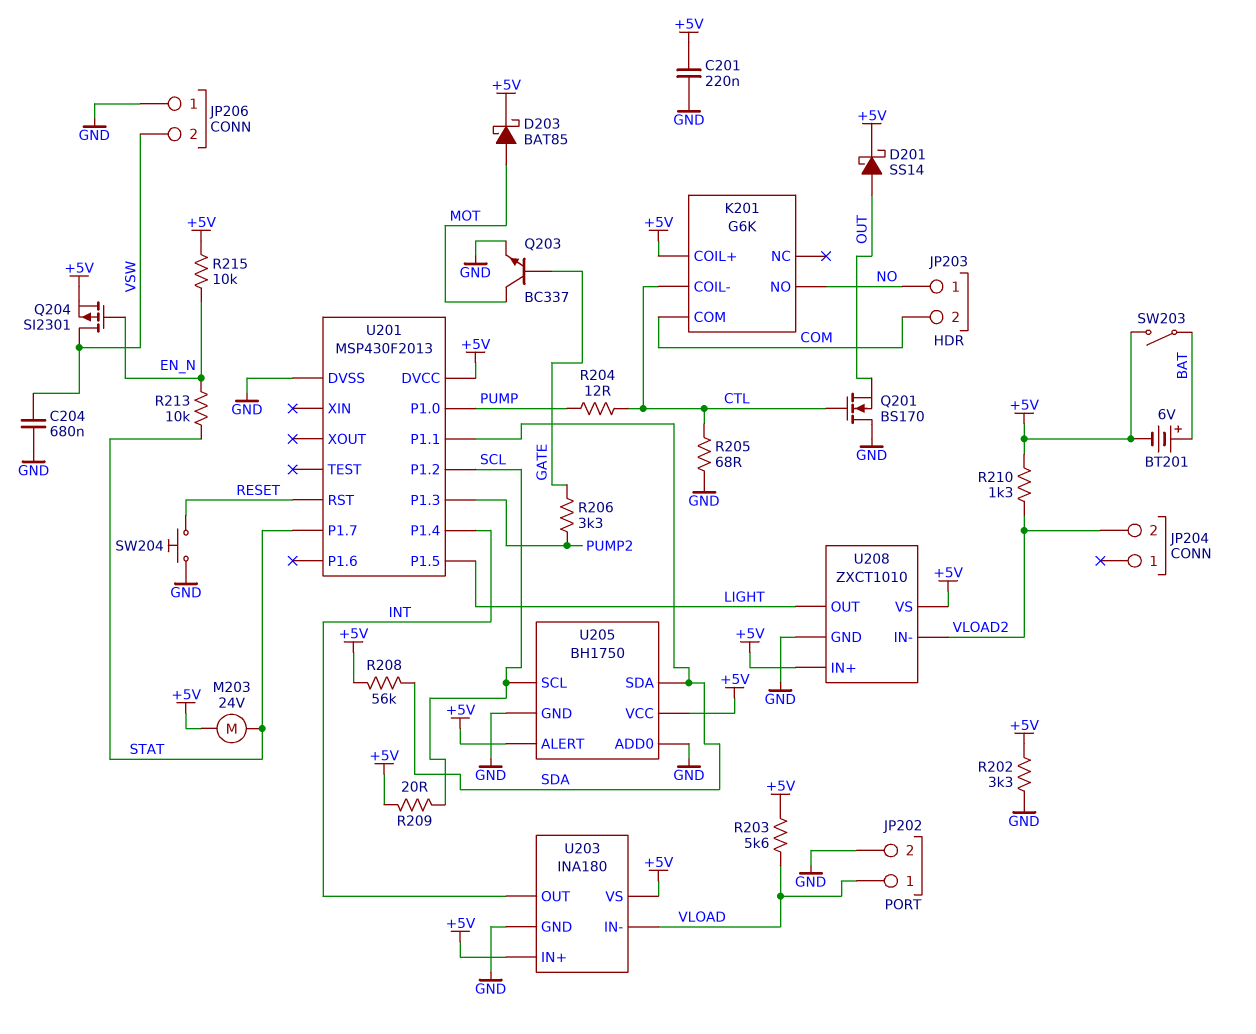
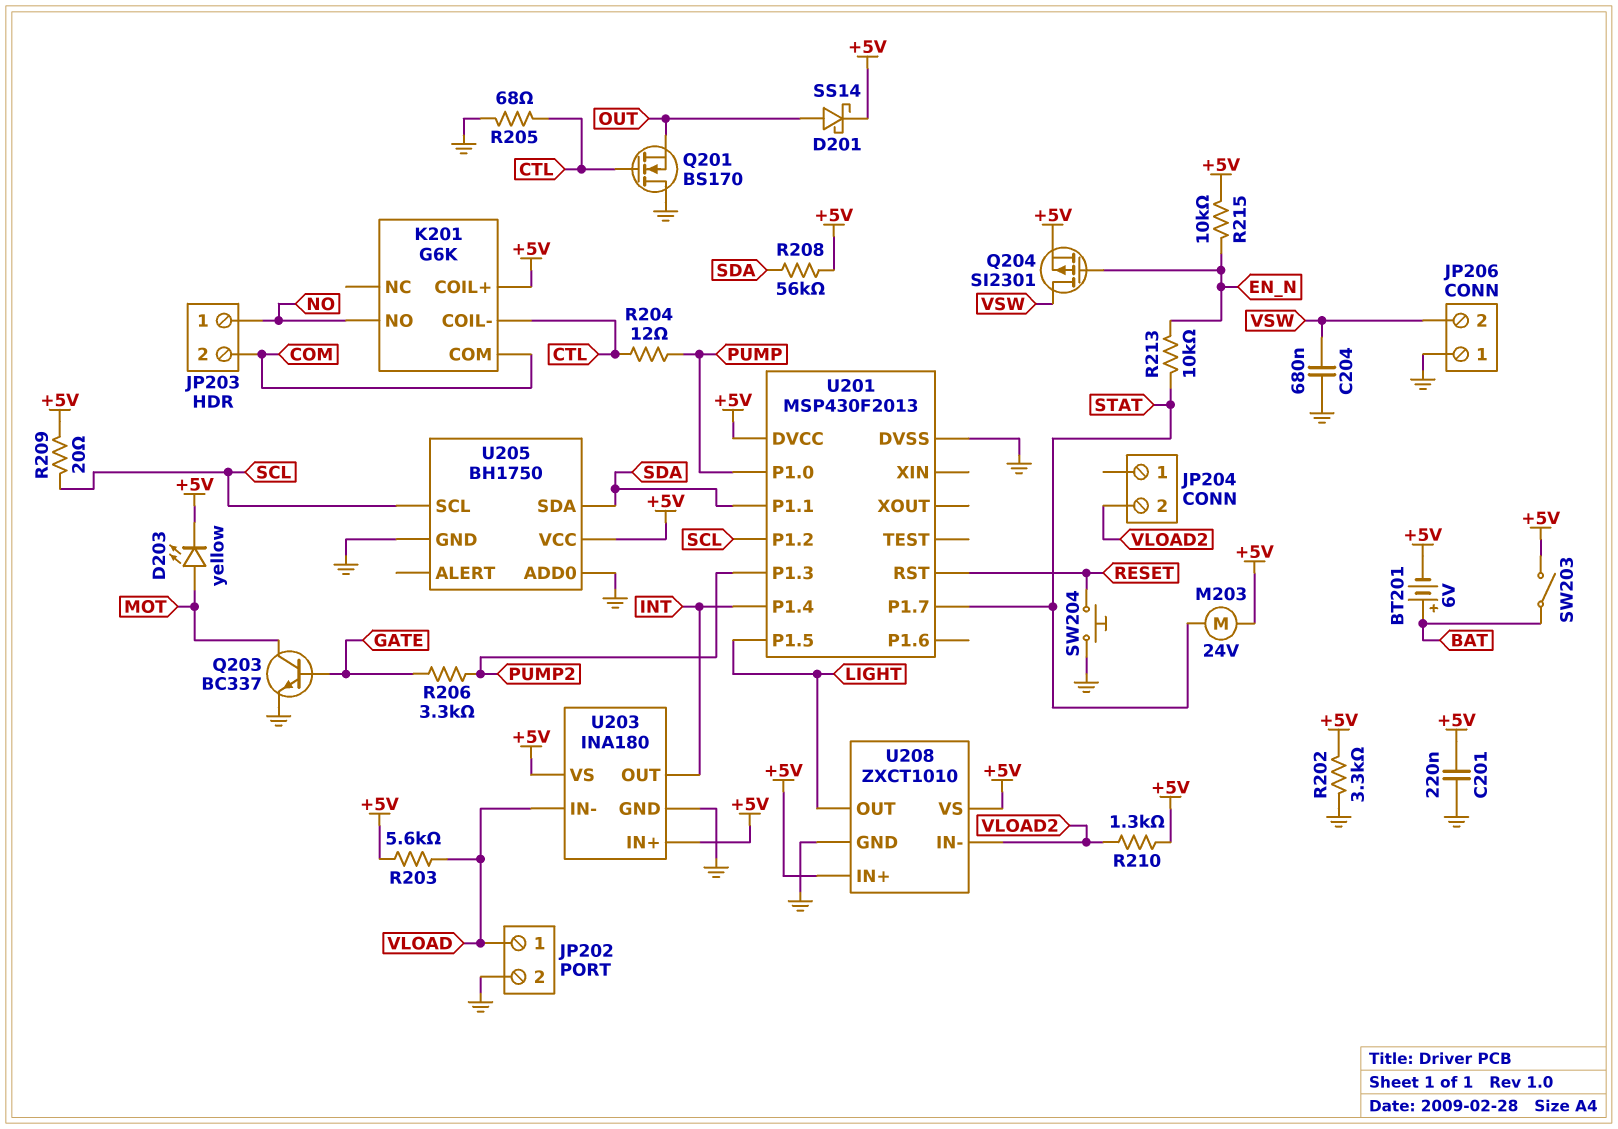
D203: schottky BAT85 (A MOT, K +5V) -> LED yellow (A MOT, K +5V)
U205 pin ALERT: +5V -> none

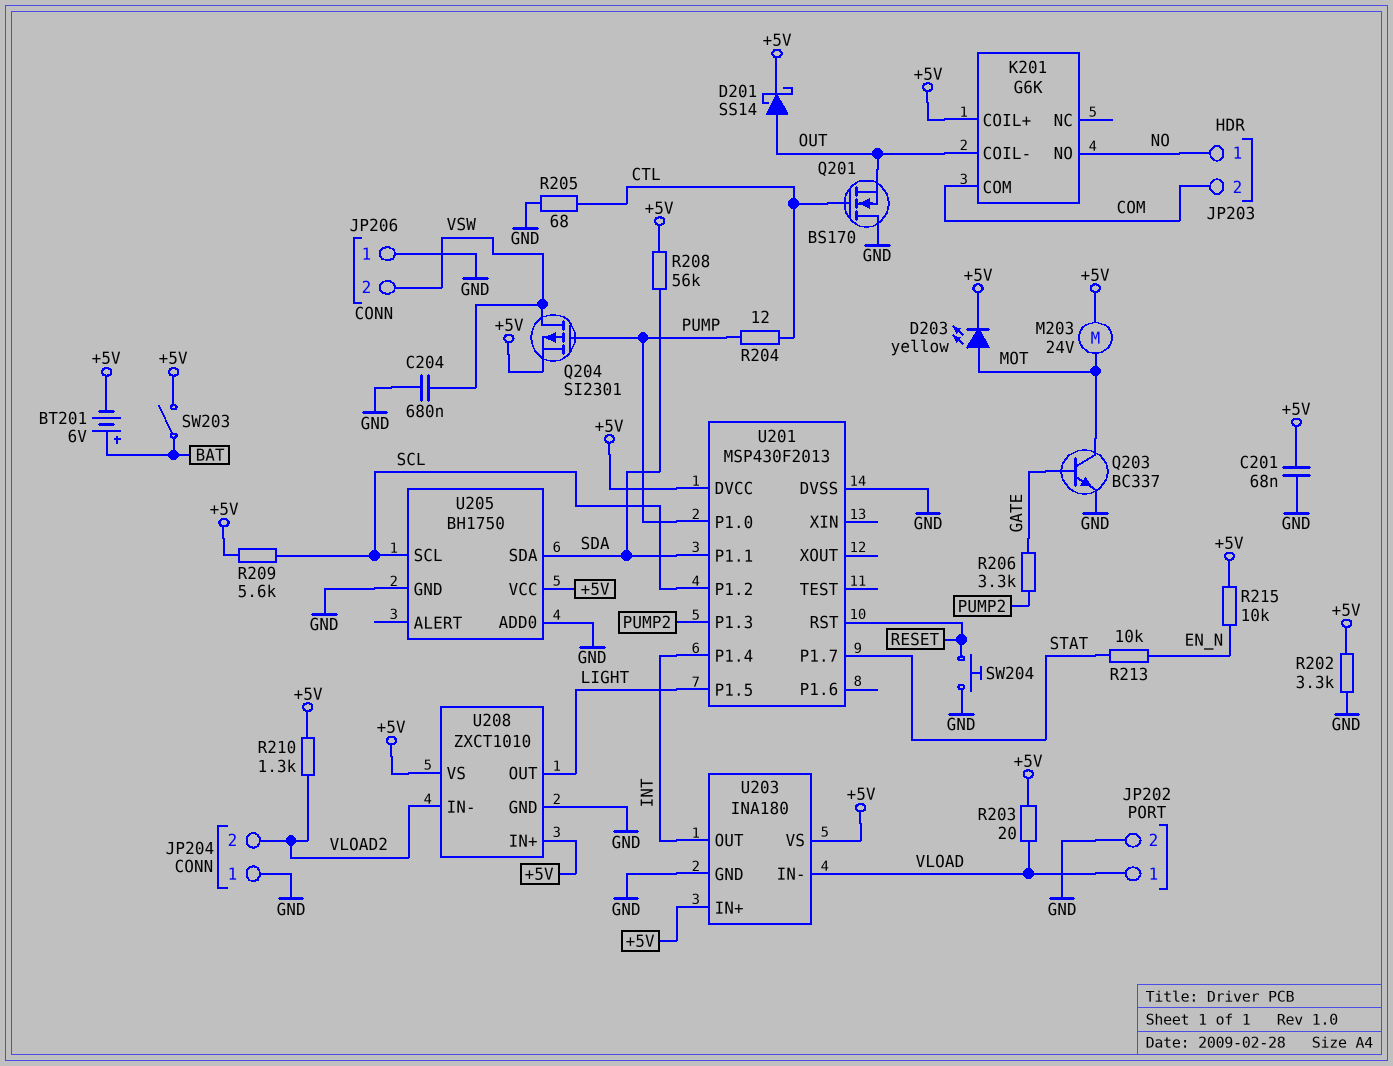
C201: 220nF (+5V, GND) -> 68nF (+5V, GND)
JP204 pin 1: none -> GND
K201 pin COIL-: CTL -> OUT
M203: motor 24V (+5V, STAT) -> motor 24V (+5V, MOT)
Q204: PMOS SI2301 (G EN_N, D VSW, S +5V) -> PMOS SI2301 (G PUMP, D VSW, S +5V)
R203: 5.6k (+5V, VLOAD) -> 20 (+5V, VLOAD)
R209: 20 (+5V, SCL) -> 5.6k (+5V, SCL)

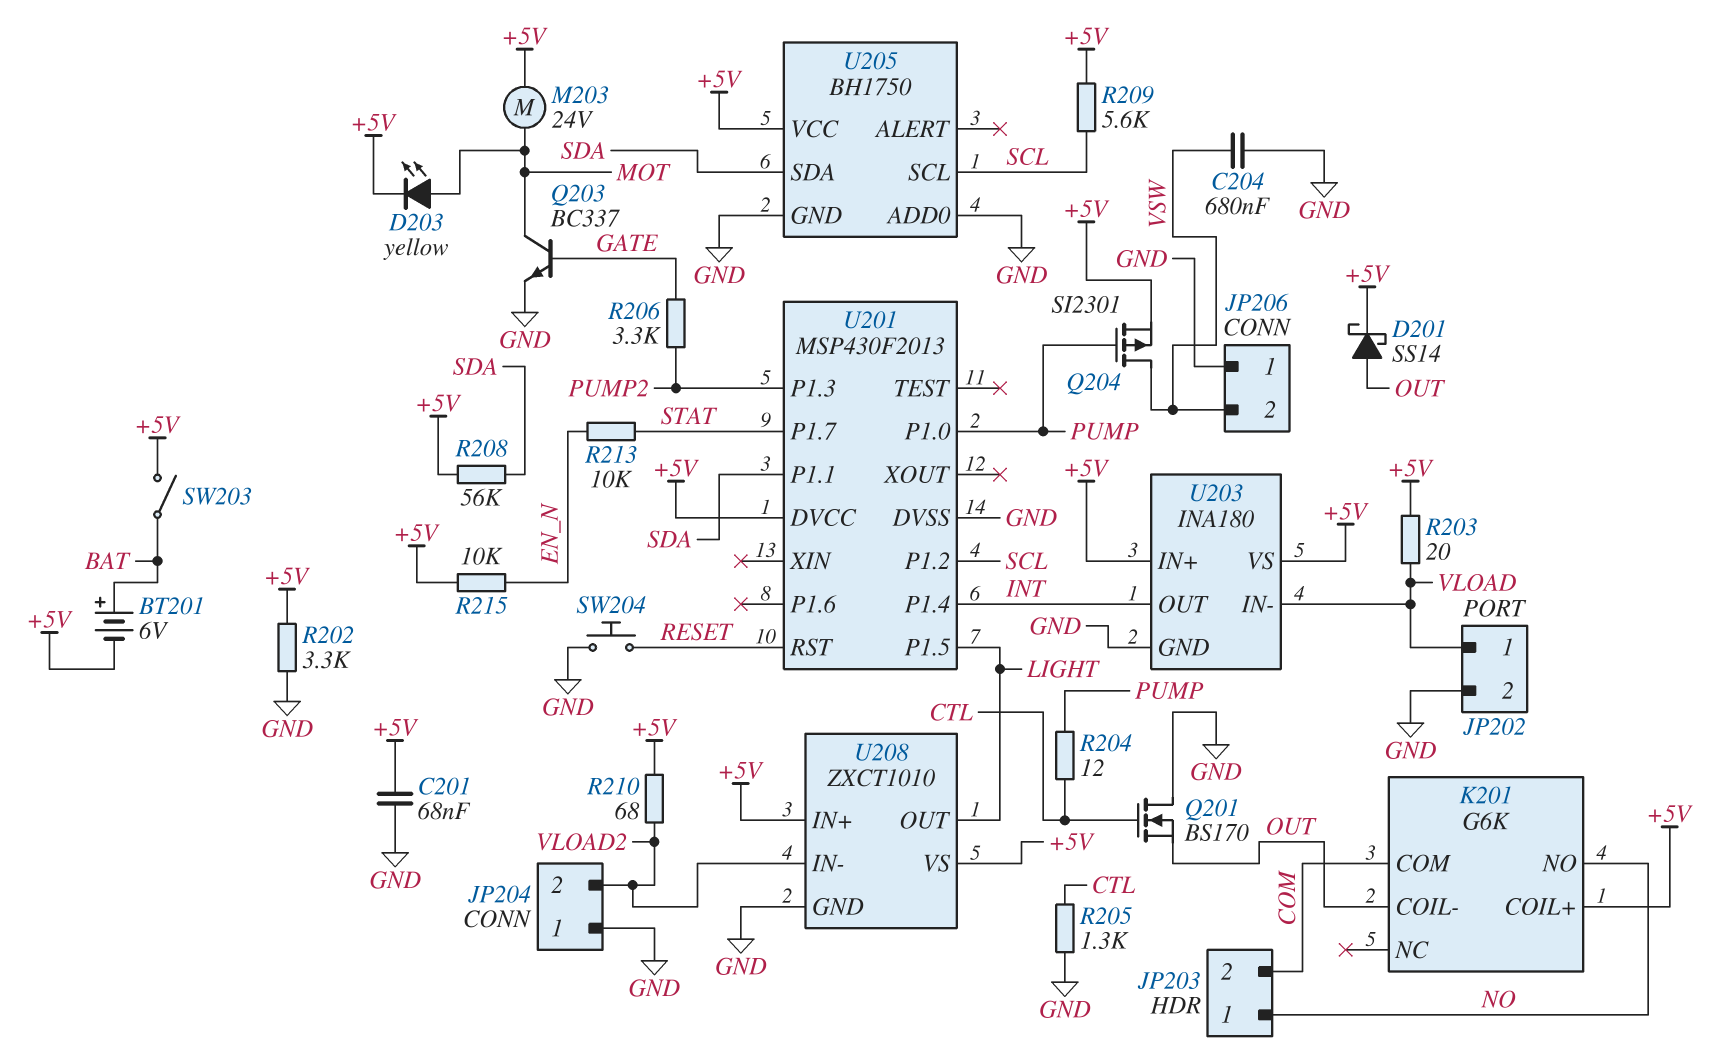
R205: 68 (CTL, GND) -> 1.3k (CTL, GND)
R210: 1.3k (+5V, VLOAD2) -> 68 (+5V, VLOAD2)

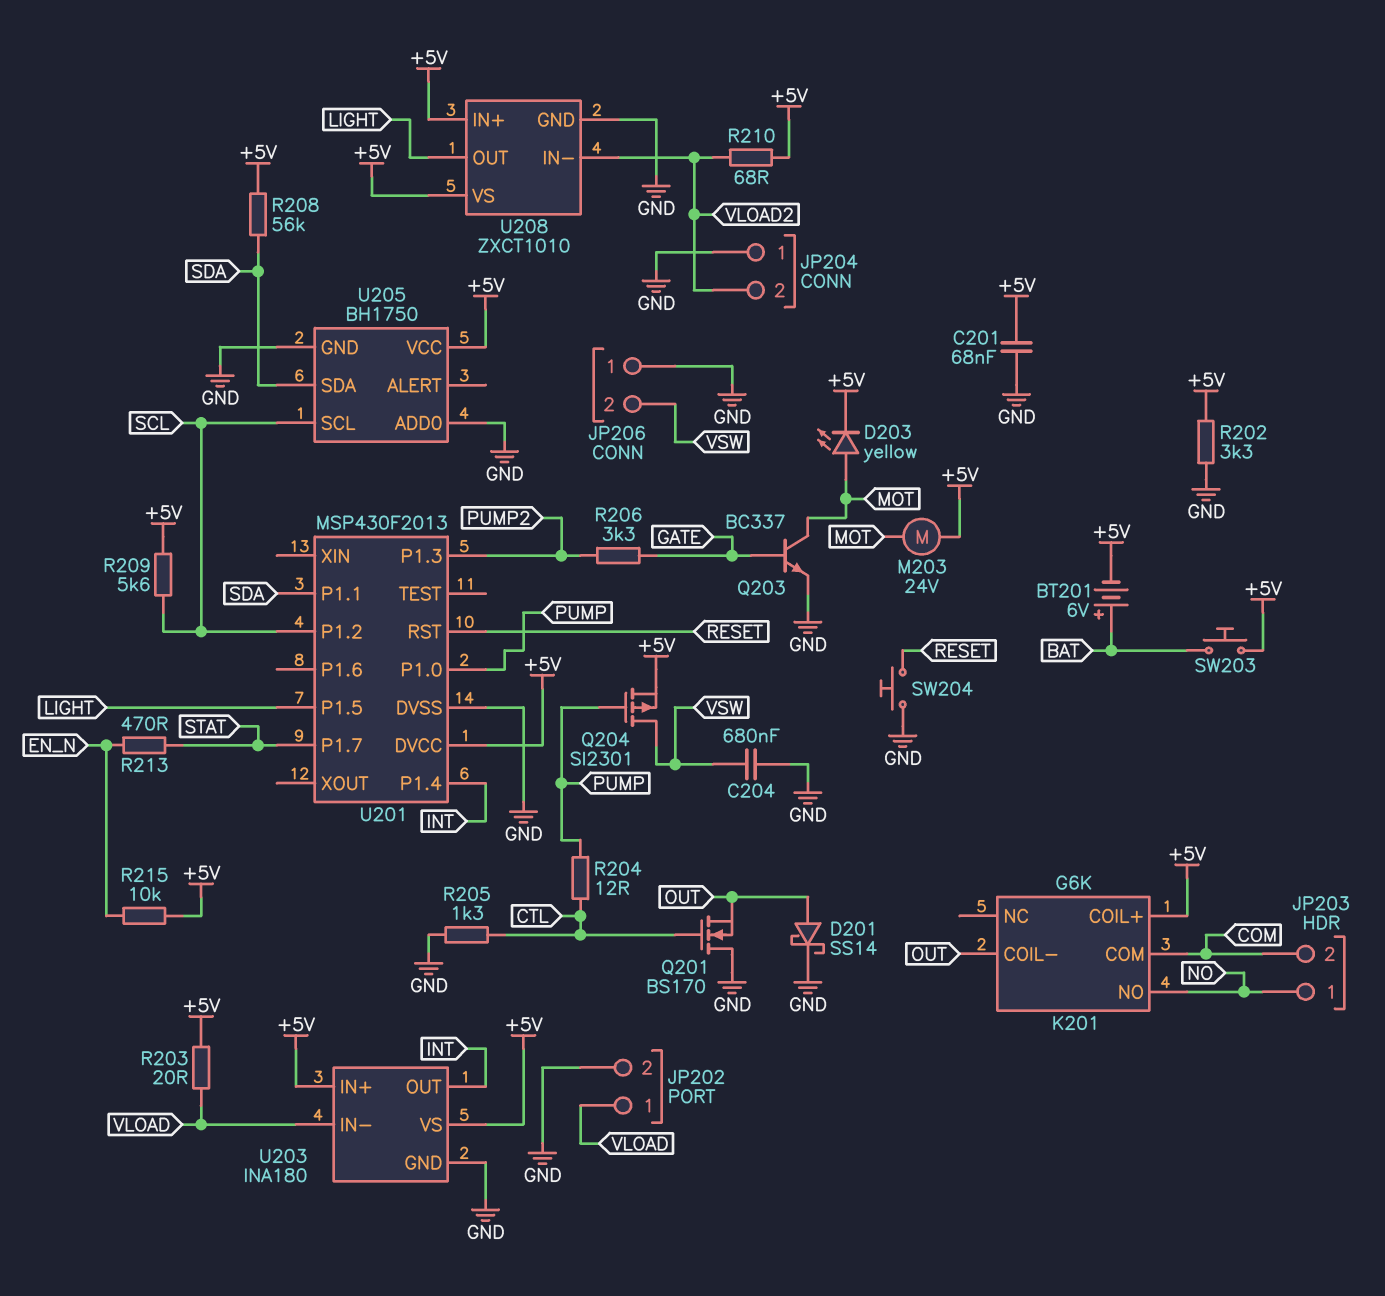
D201: schottky SS14 (A OUT, K +5V) -> schottky SS14 (A OUT, K GND)
R213: 10k (EN_N, STAT) -> 470 (EN_N, STAT)
SW203: switch (+5V, BAT) -> button (+5V, BAT)

